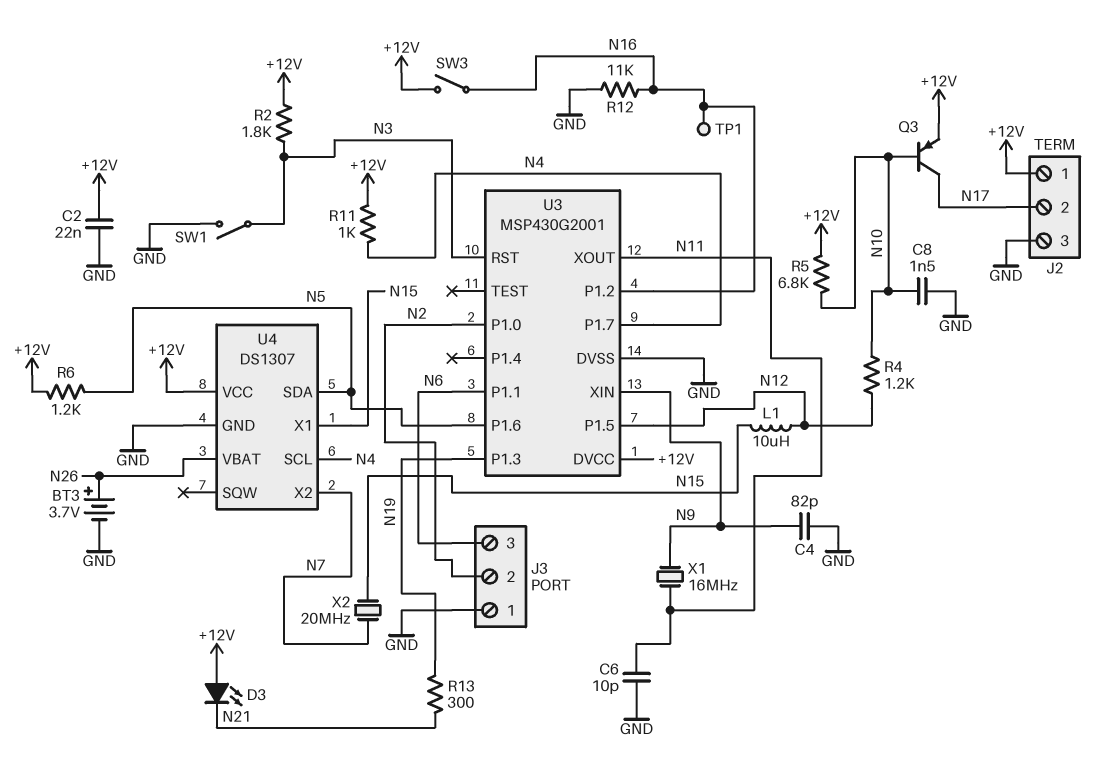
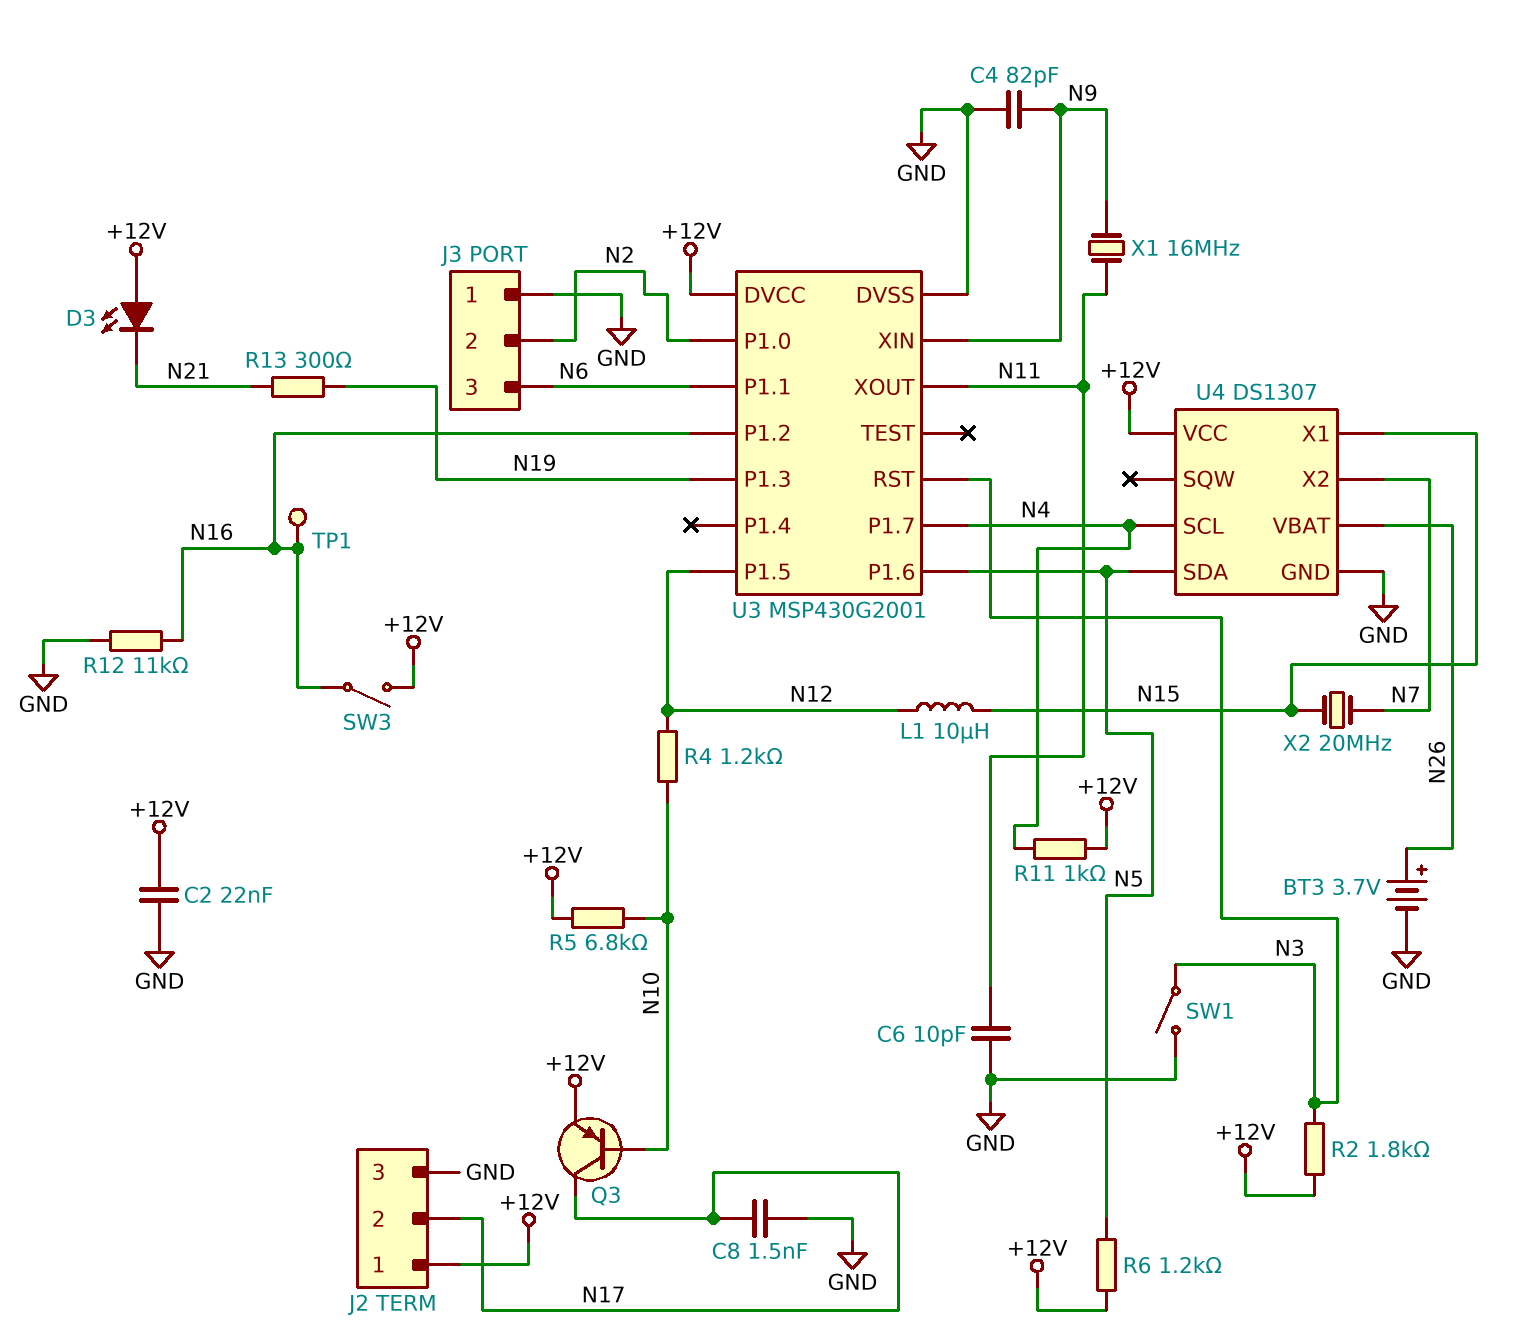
C8: 1.5nF (GND, N10) -> 1.5nF (GND, N17)

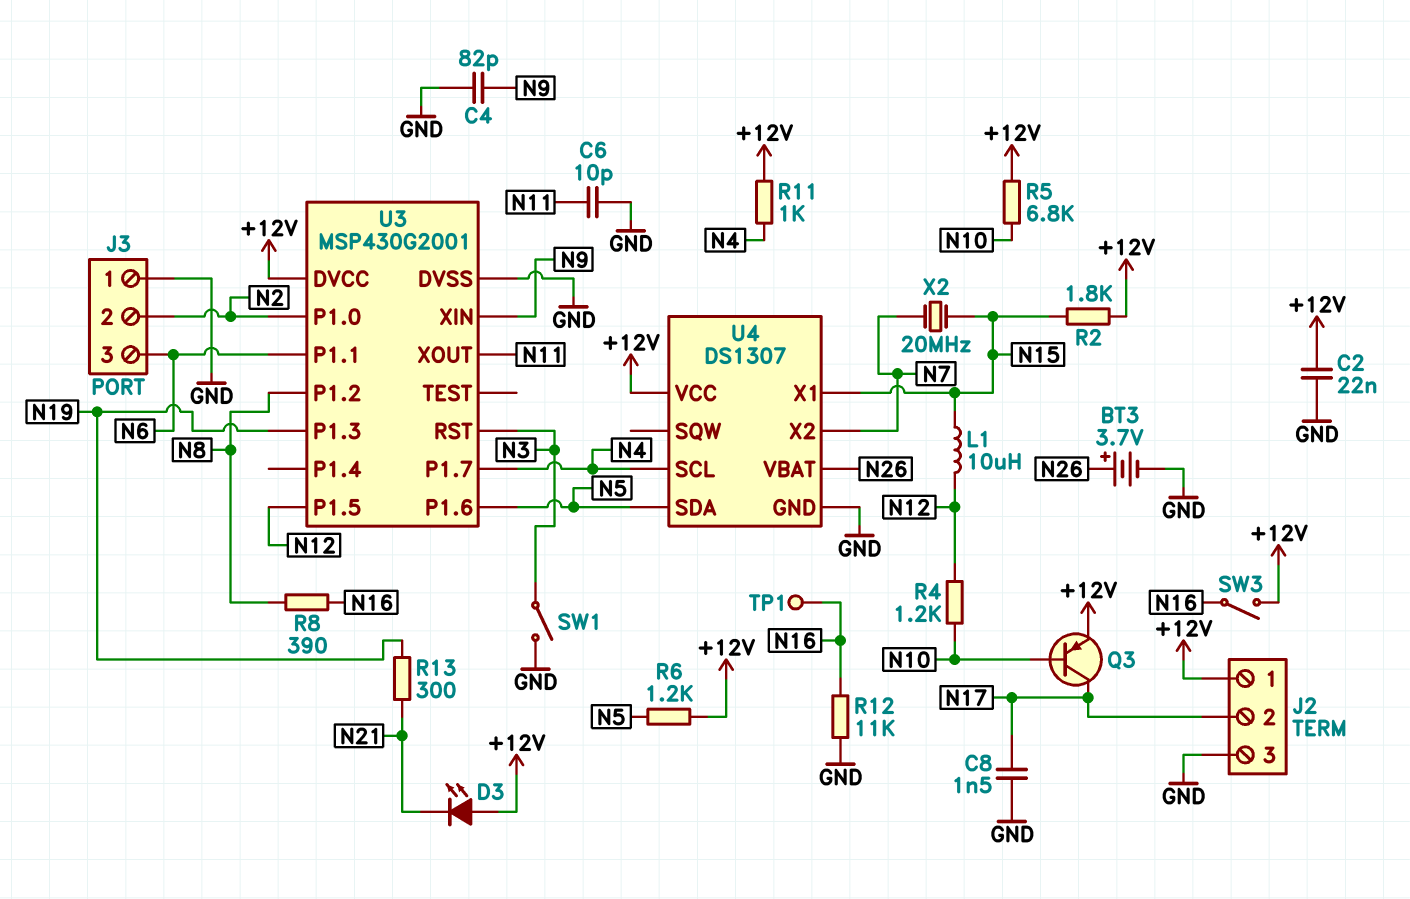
R2: 1.8k (+12V, N3) -> 1.8k (+12V, N15)
R8: none -> 390 (N8, N16)
U3 pin P1.2: N16 -> N8
X1: 16MHz (N9, N11) -> none

